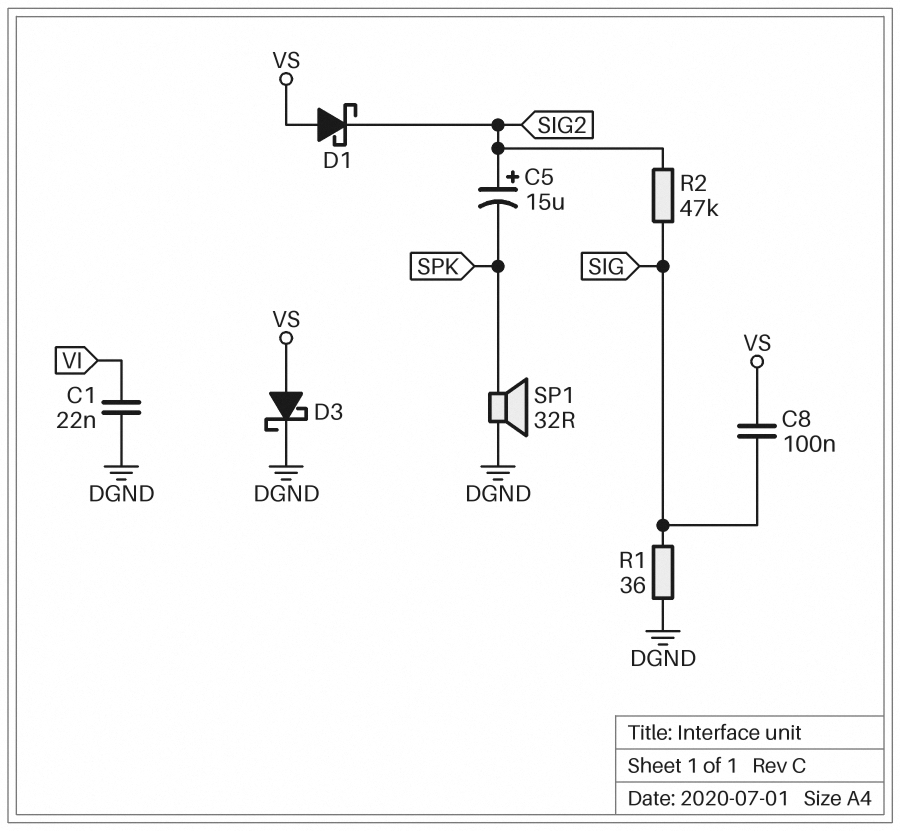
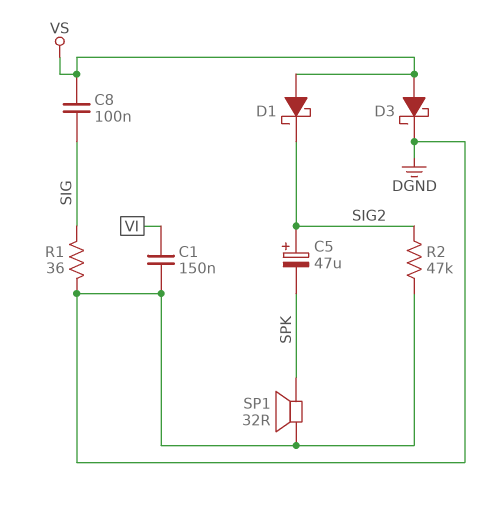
C1: 22nF (DGND, VI) -> 150nF (DGND, VI)
C5: 15uF (plus SIG2, minus SPK) -> 47uF (plus SIG2, minus SPK)
R2: 47k (SIG, SIG2) -> 47k (DGND, SIG2)

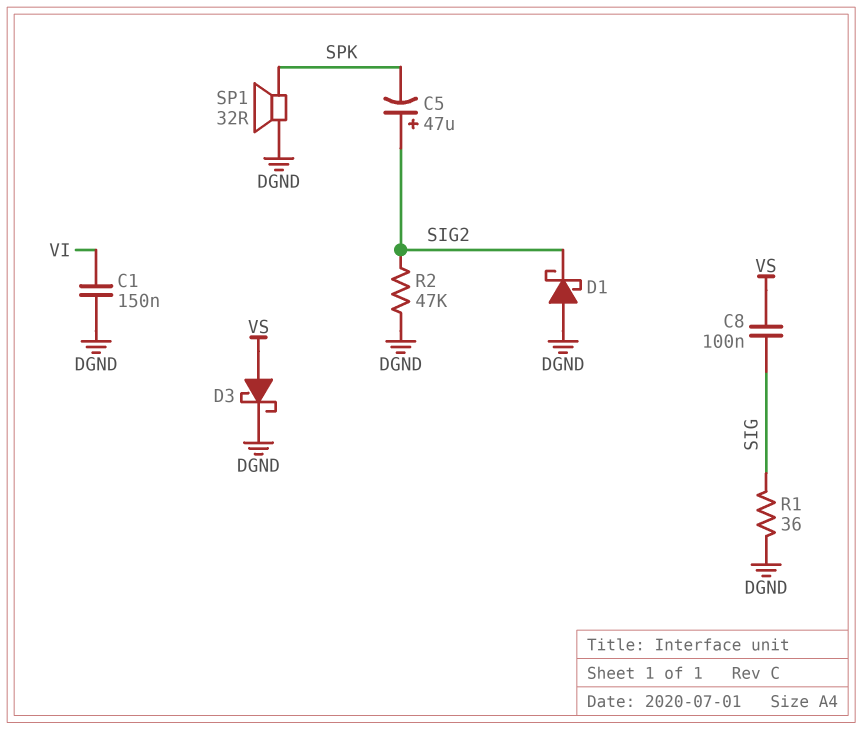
D1: schottky (A VS, K SIG2) -> schottky (A DGND, K SIG2)

